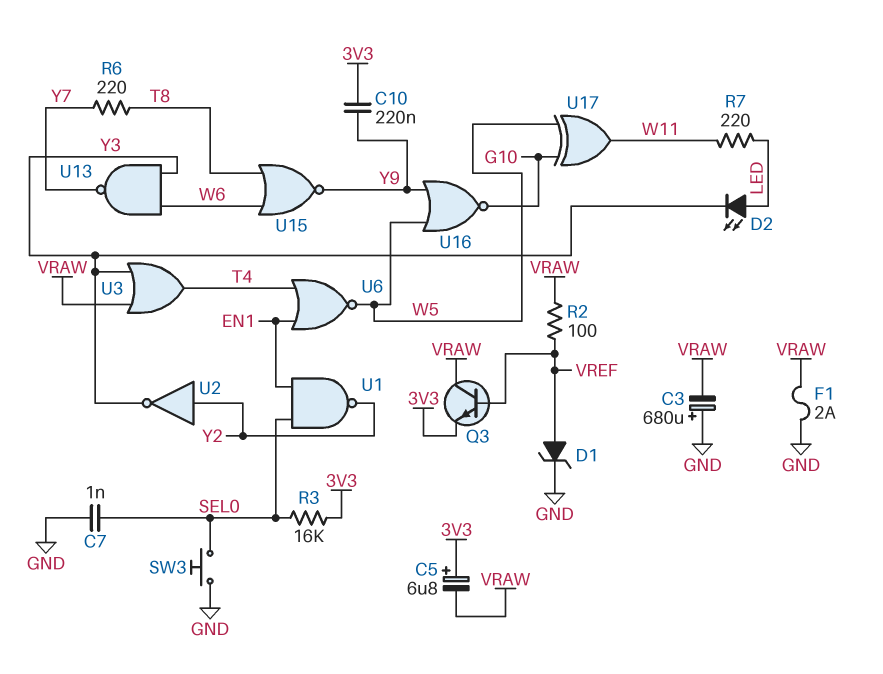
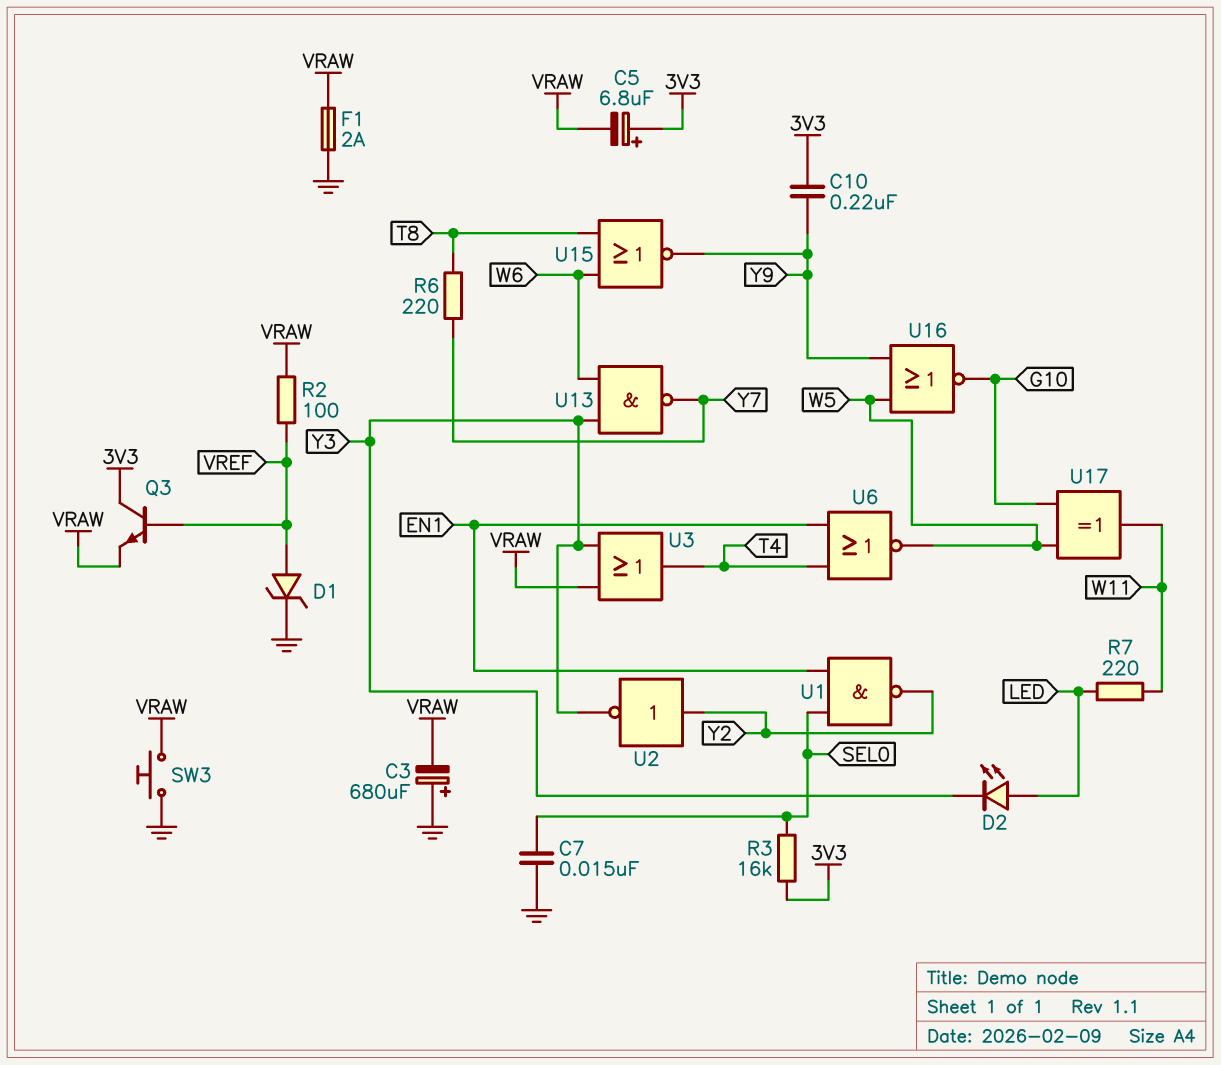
C7: 1nF (GND, SEL0) -> 15nF (GND, SEL0)
Q3: NPN (B VREF, C VRAW, E 3V3) -> NPN (B VREF, C 3V3, E VRAW)
SW3: button (GND, SEL0) -> button (GND, VRAW)

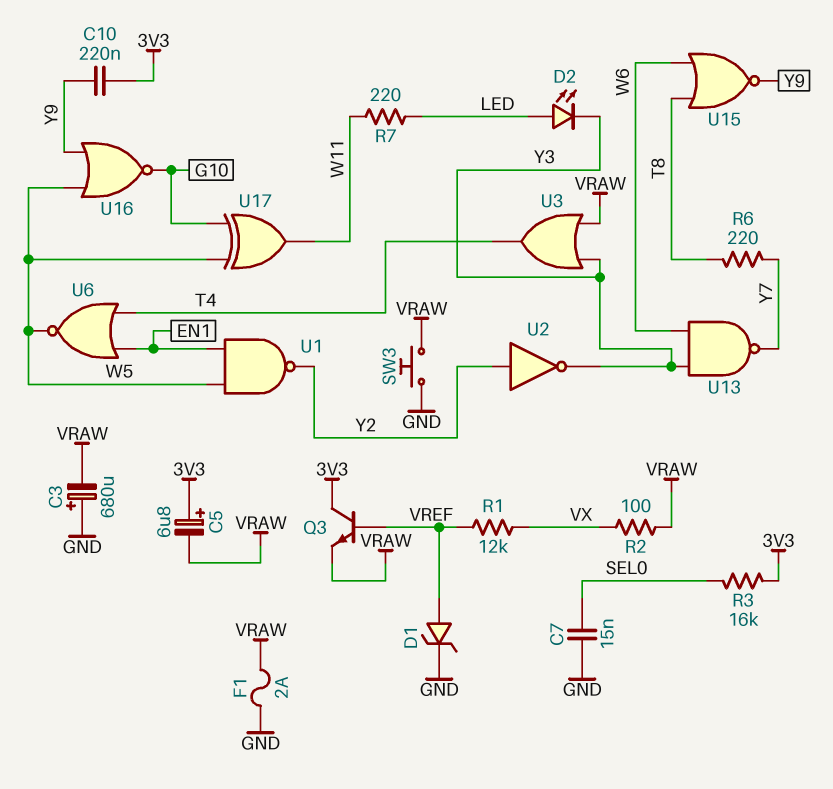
R1: none -> 12k (VREF, VX)
R2: 100 (VRAW, VREF) -> 100 (VRAW, VX)
U1: NAND (in EN1, in SEL0, out Y2) -> NAND (in EN1, in W5, out Y2)

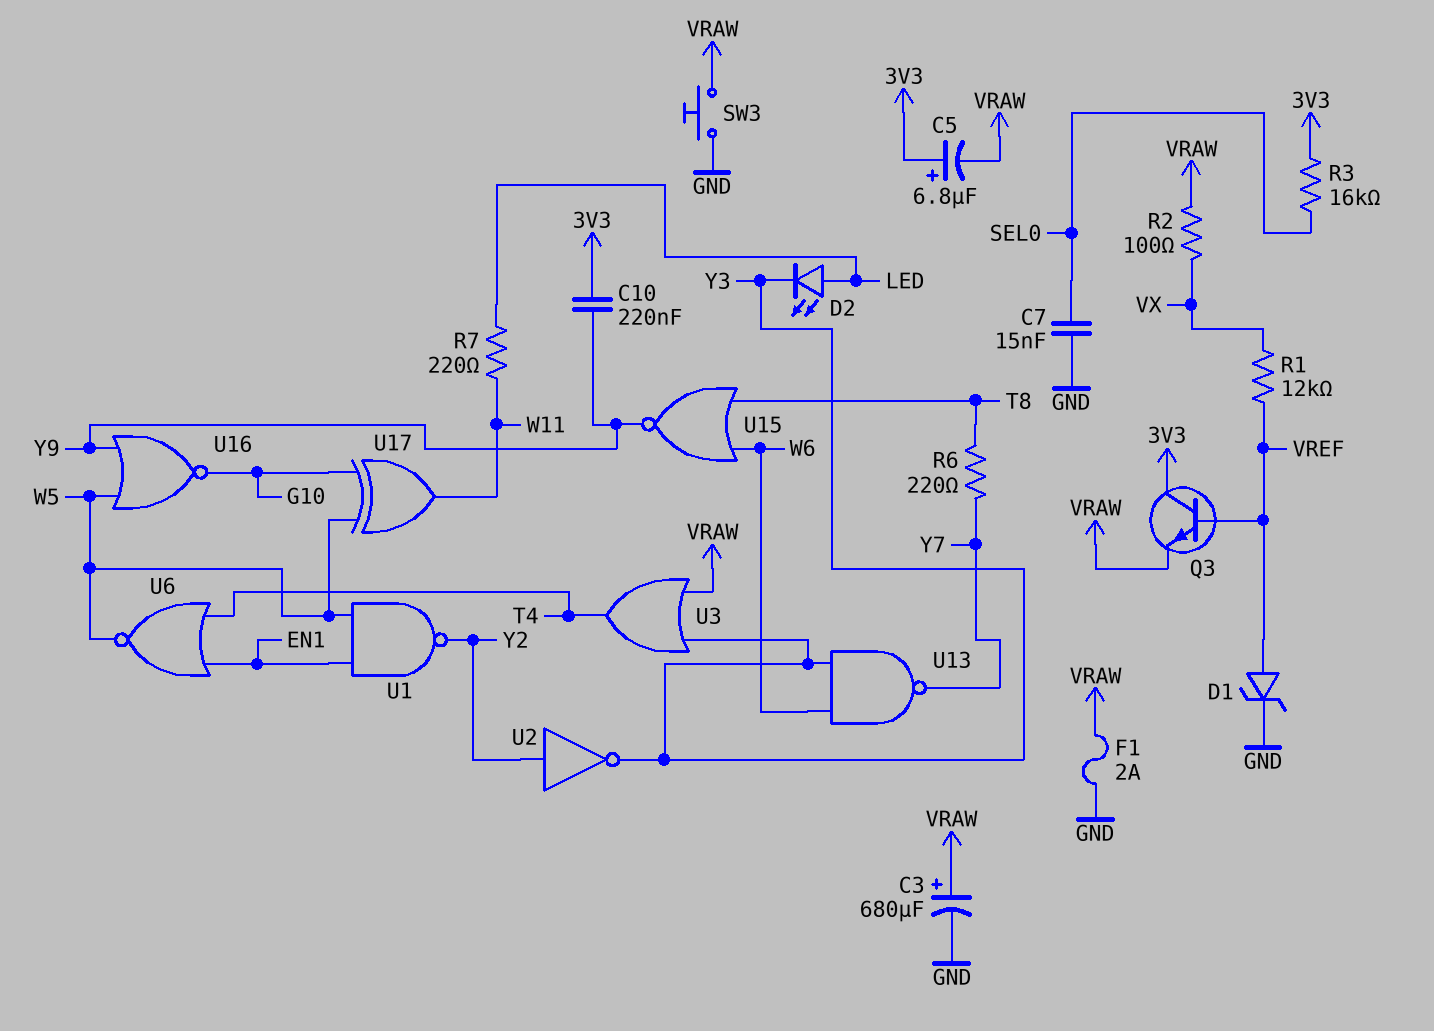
C3: 680uF (plus GND, minus VRAW) -> 680uF (plus VRAW, minus GND)

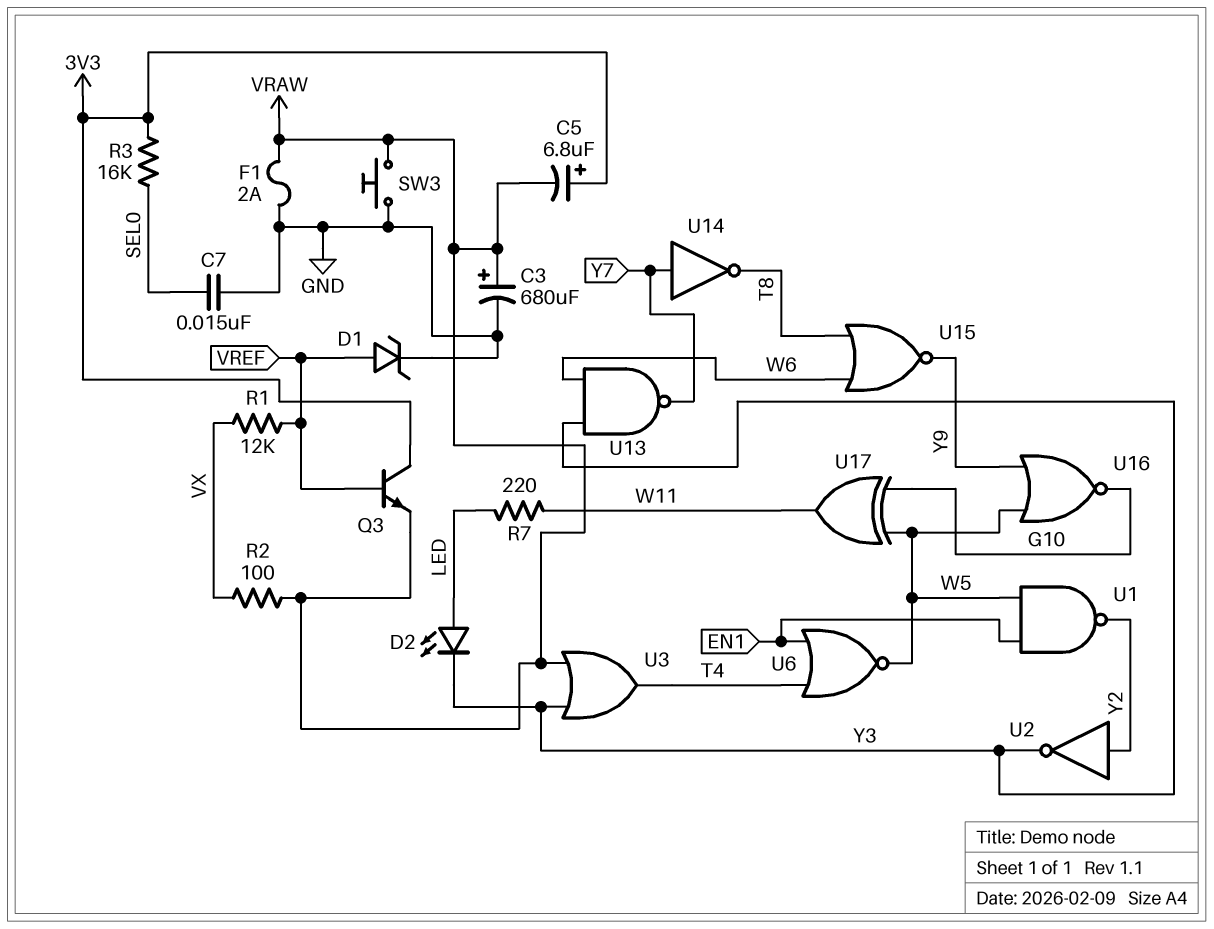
C10: 220nF (3V3, Y9) -> none
R6: 220 (T8, Y7) -> none
U14: none -> NOT (in Y7, out T8)

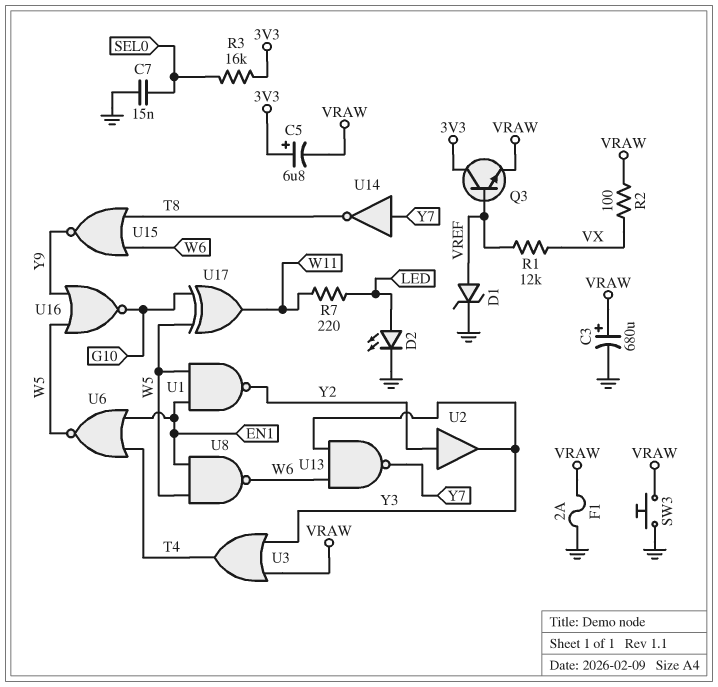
D2: LED (A LED, K Y3) -> LED (A LED, K GND)
U2: NOT (in Y2, out Y3) -> buffer (in Y2, out Y3)
U8: none -> NAND (in EN1, in W5, out W6)

